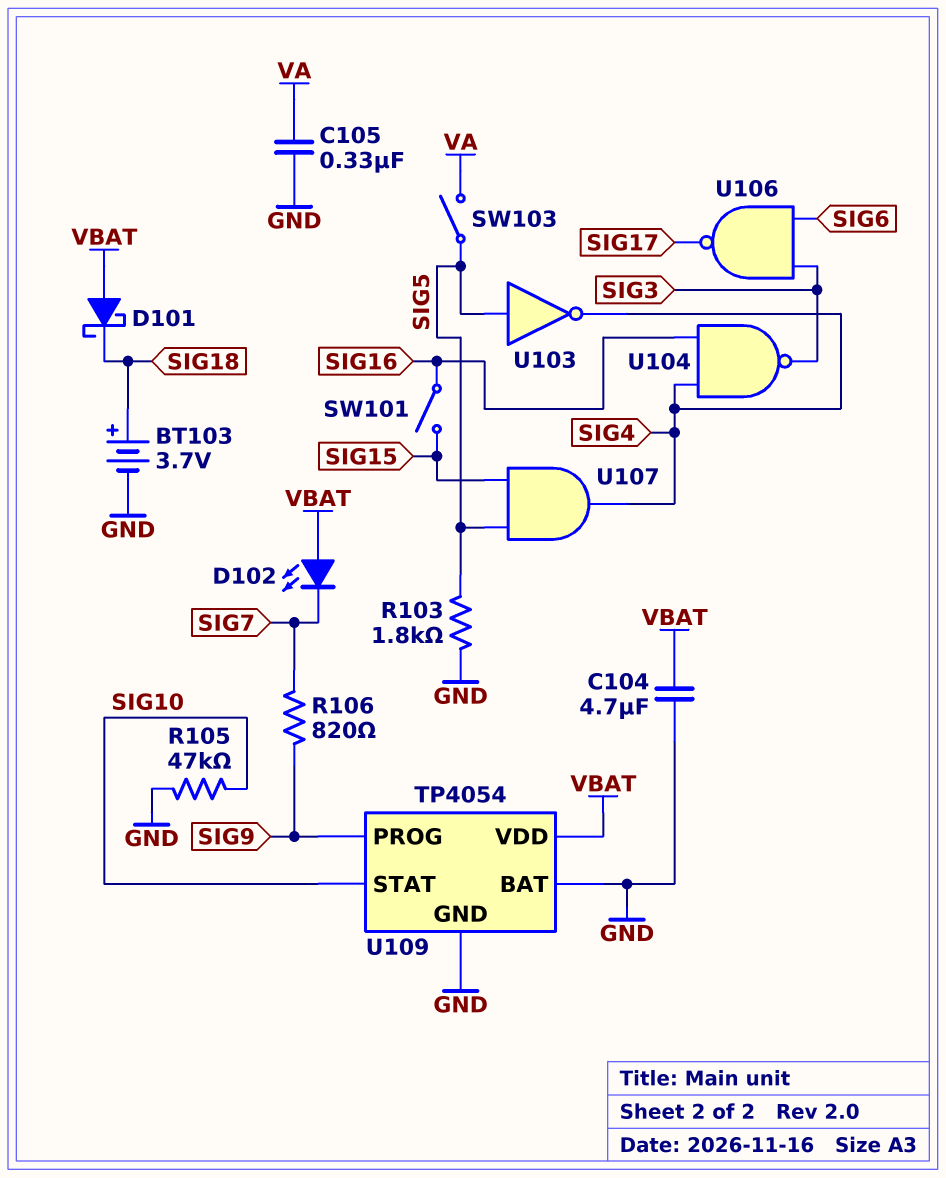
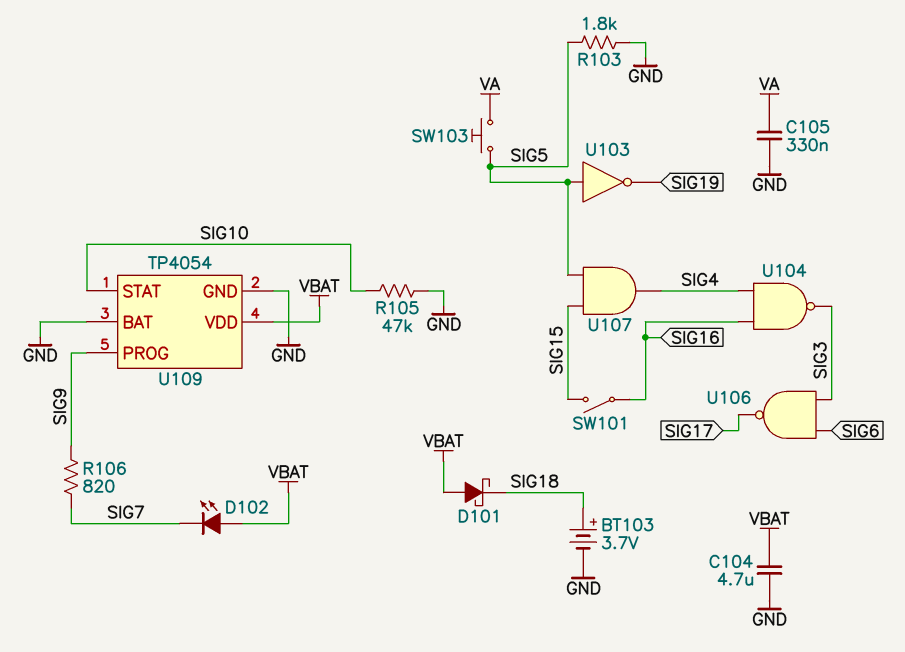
SW103: switch (SIG5, VA) -> button (SIG5, VA)
U103: NOT (in SIG5, out SIG4) -> NOT (in SIG5, out SIG19)

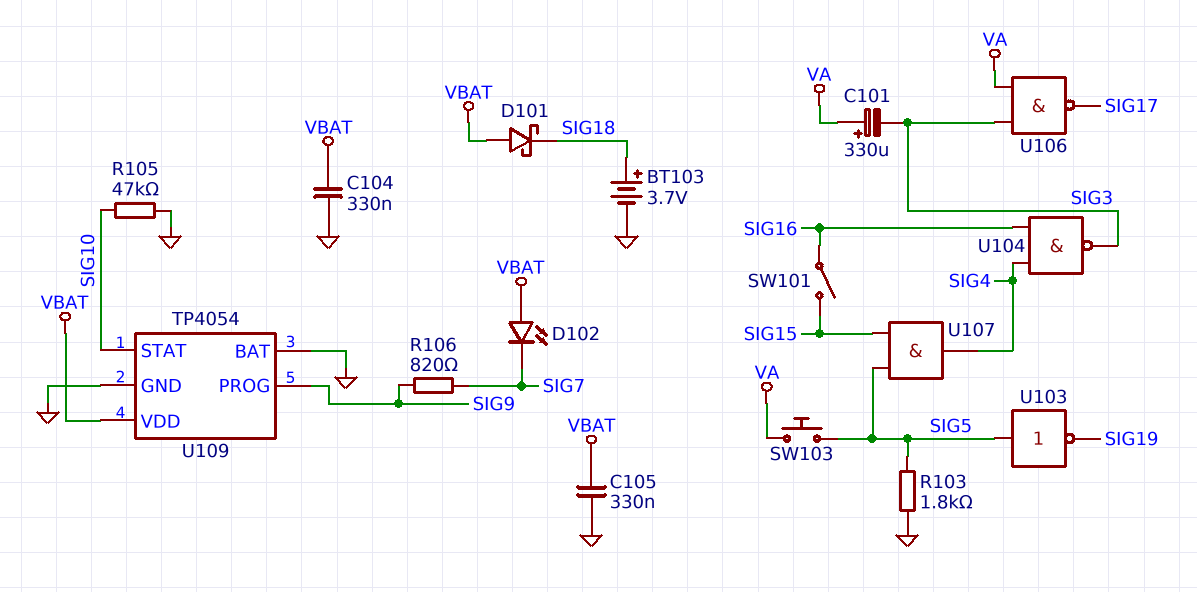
C101: none -> 330uF (plus VA, minus SIG3)
C104: 4.7uF (GND, VBAT) -> 330nF (GND, VBAT)
C105: 330nF (GND, VA) -> 330nF (GND, VBAT)
U106: NAND (in SIG3, in SIG6, out SIG17) -> NAND (in SIG3, in VA, out SIG17)

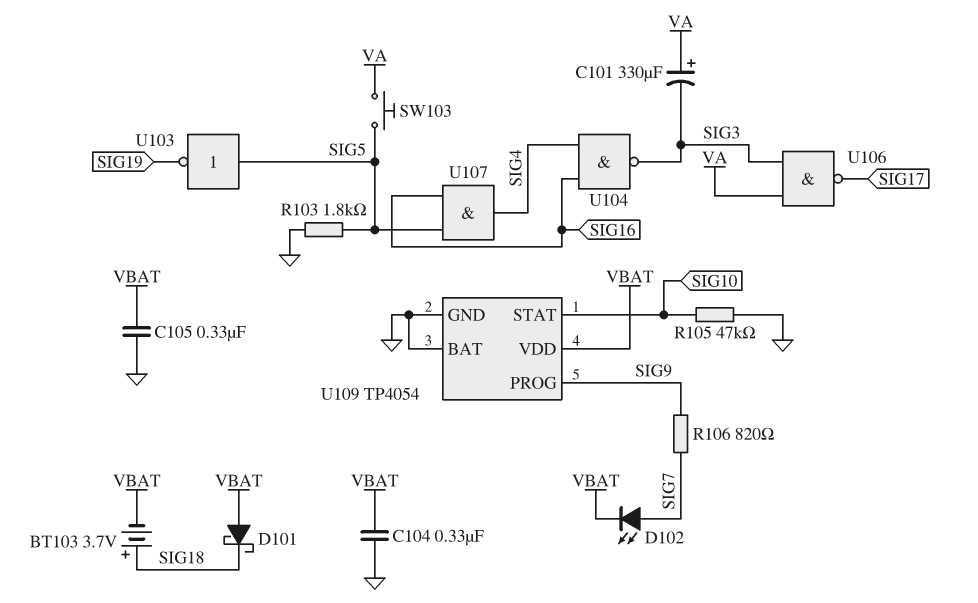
BT103: 3.7V (plus SIG18, minus GND) -> 3.7V (plus SIG18, minus VBAT)
D102: LED (A VBAT, K SIG7) -> LED (A SIG7, K VBAT)
SW101: switch (SIG15, SIG16) -> none
U107: AND (in SIG5, in SIG15, out SIG4) -> AND (in SIG5, in SIG16, out SIG4)

